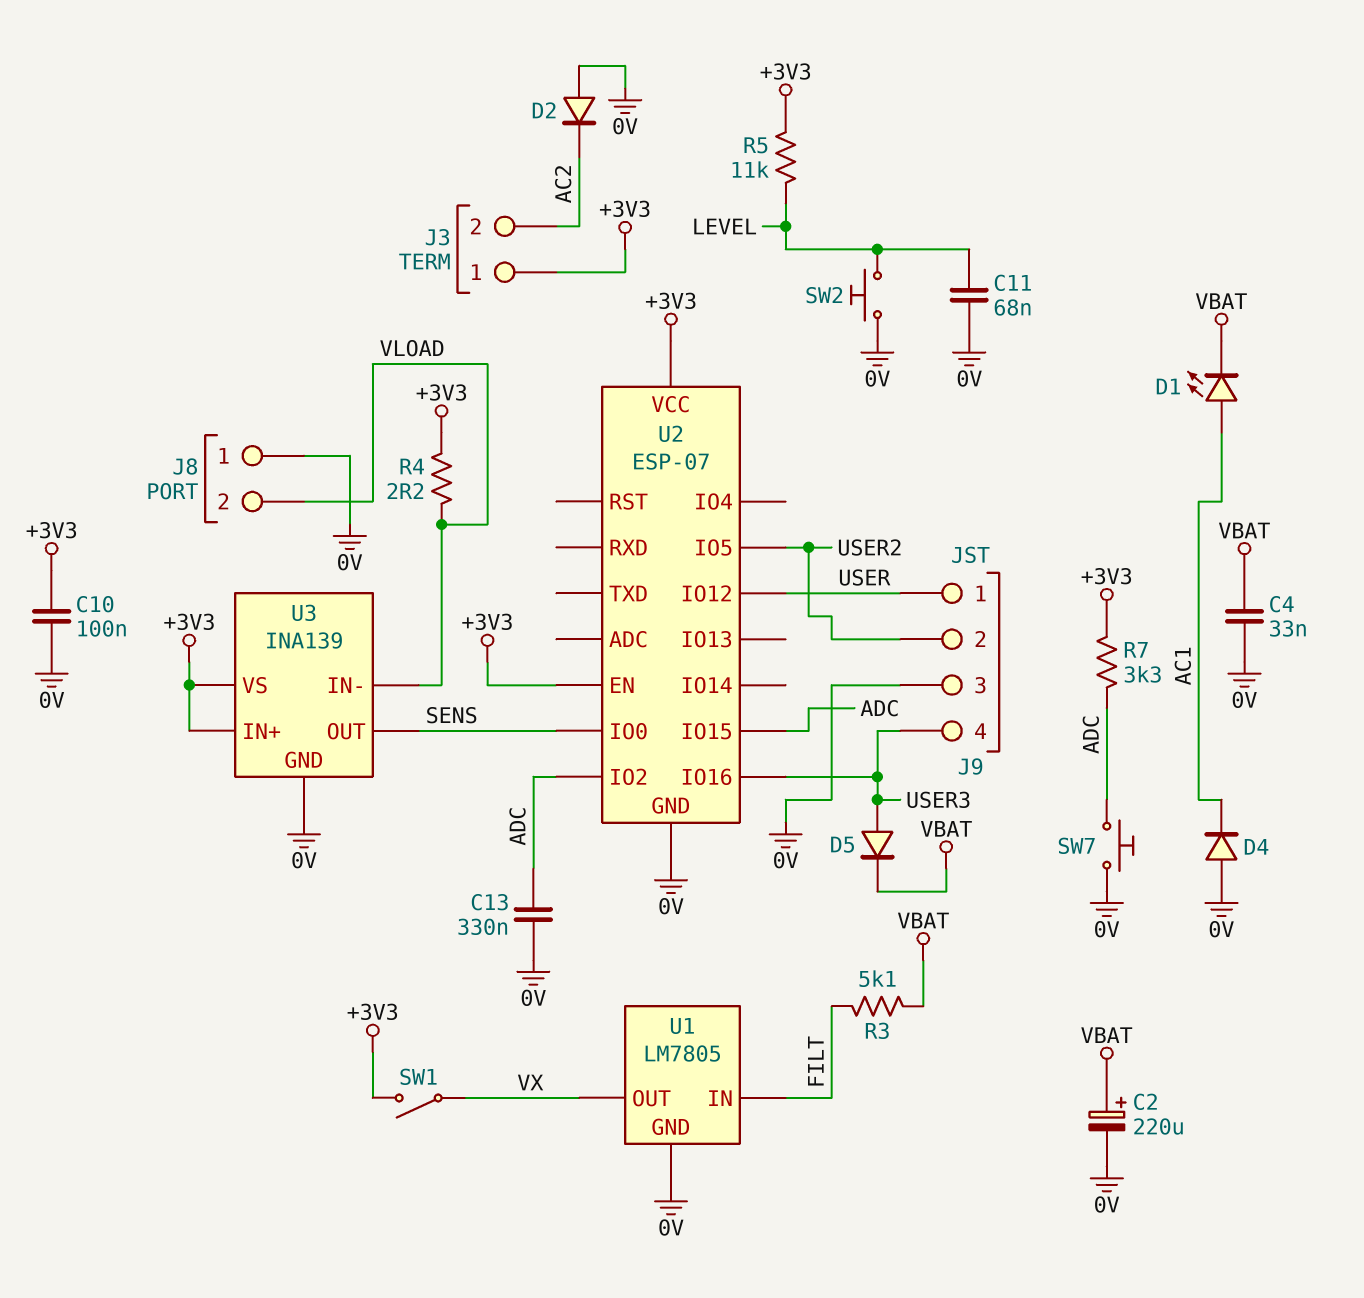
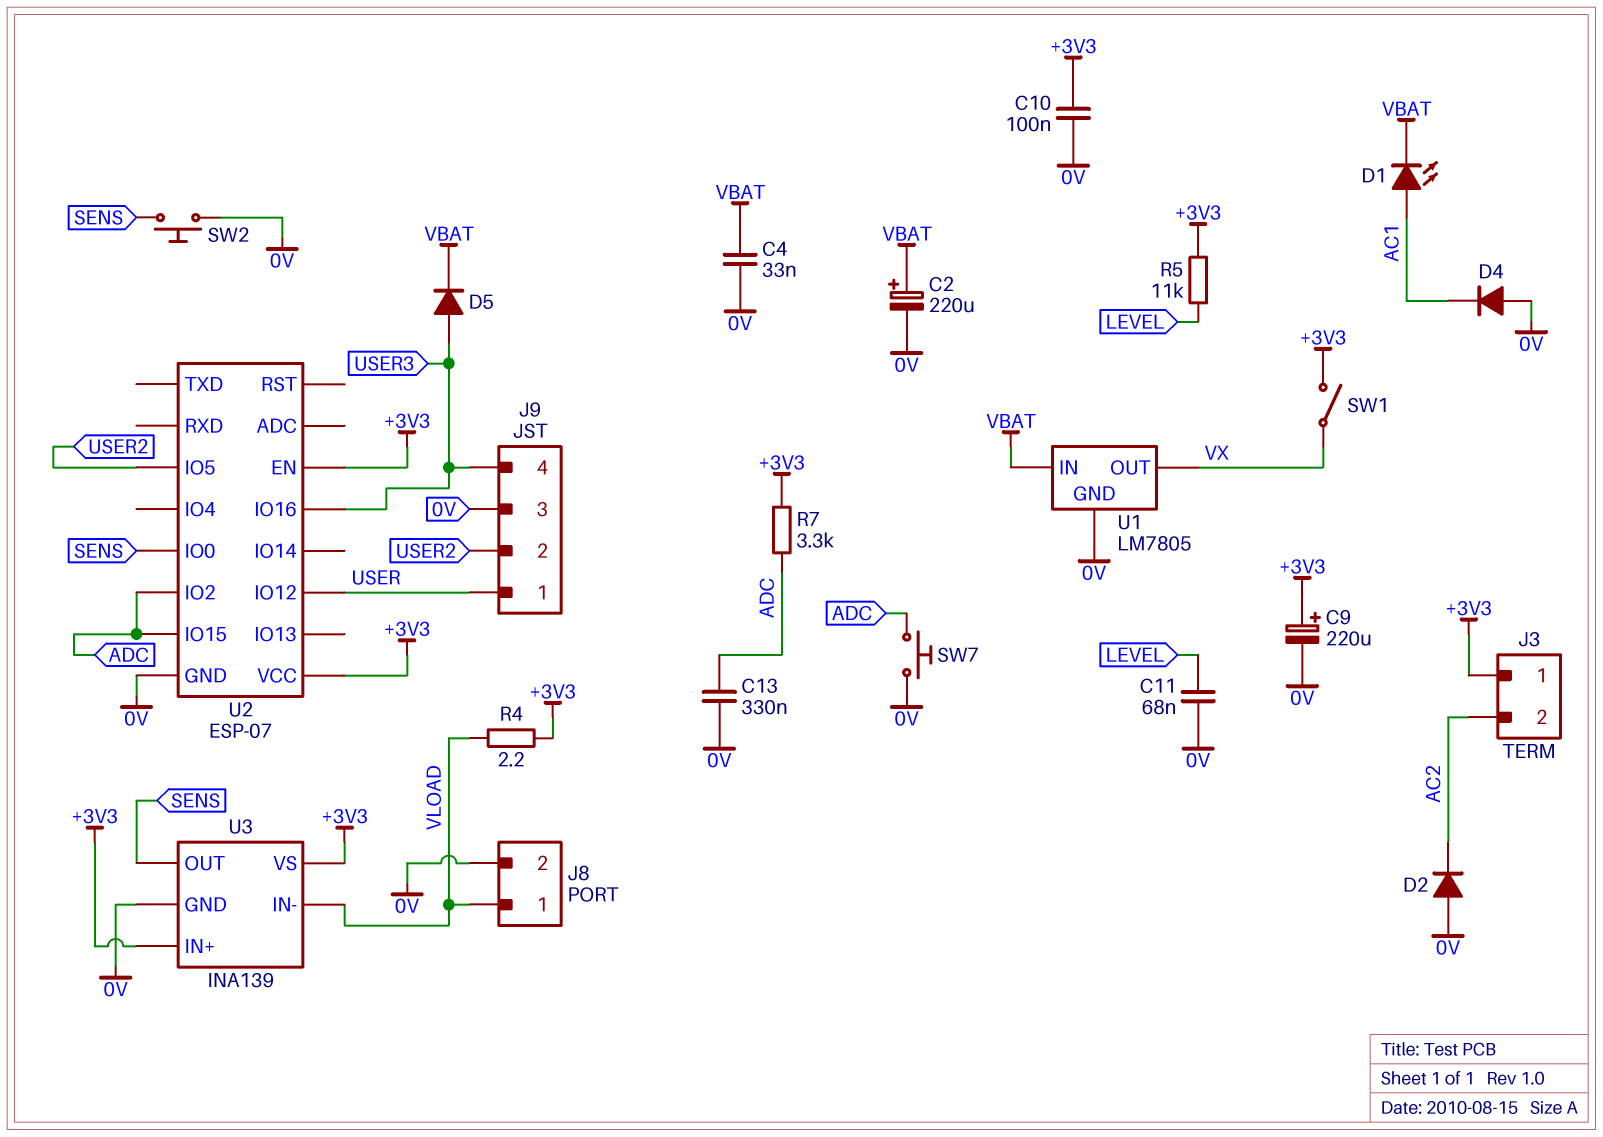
C9: none -> 220uF (plus +3V3, minus 0V)
J8 pin 1: 0V -> VLOAD
J8 pin 2: VLOAD -> 0V
R3: 5.1k (FILT, VBAT) -> none
SW2: button (0V, LEVEL) -> button (0V, SENS)
U1 pin IN: FILT -> VBAT

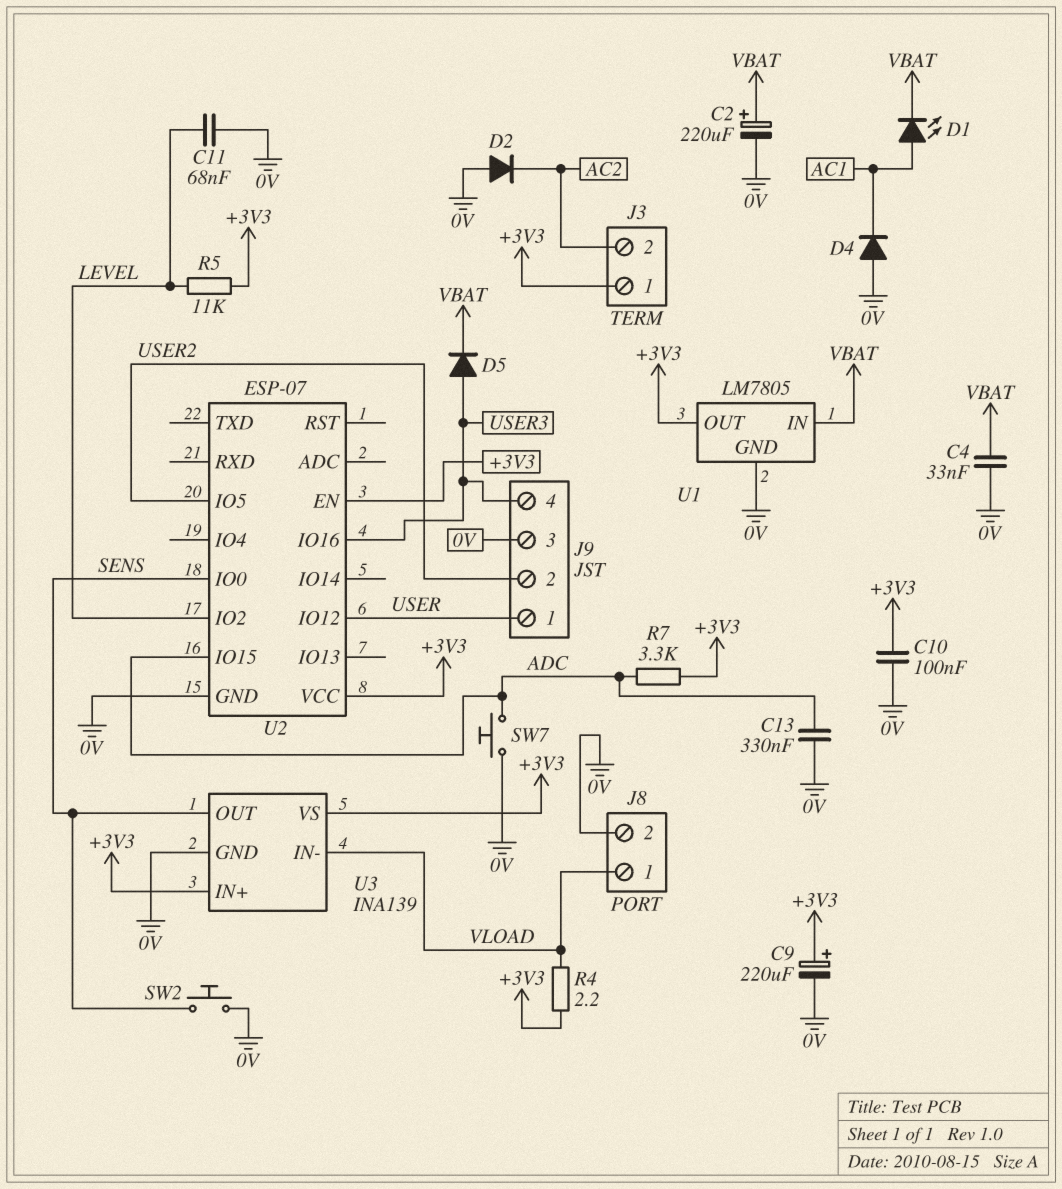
SW1: switch (+3V3, VX) -> none
U1 pin OUT: VX -> +3V3
U2 pin IO2: ADC -> LEVEL

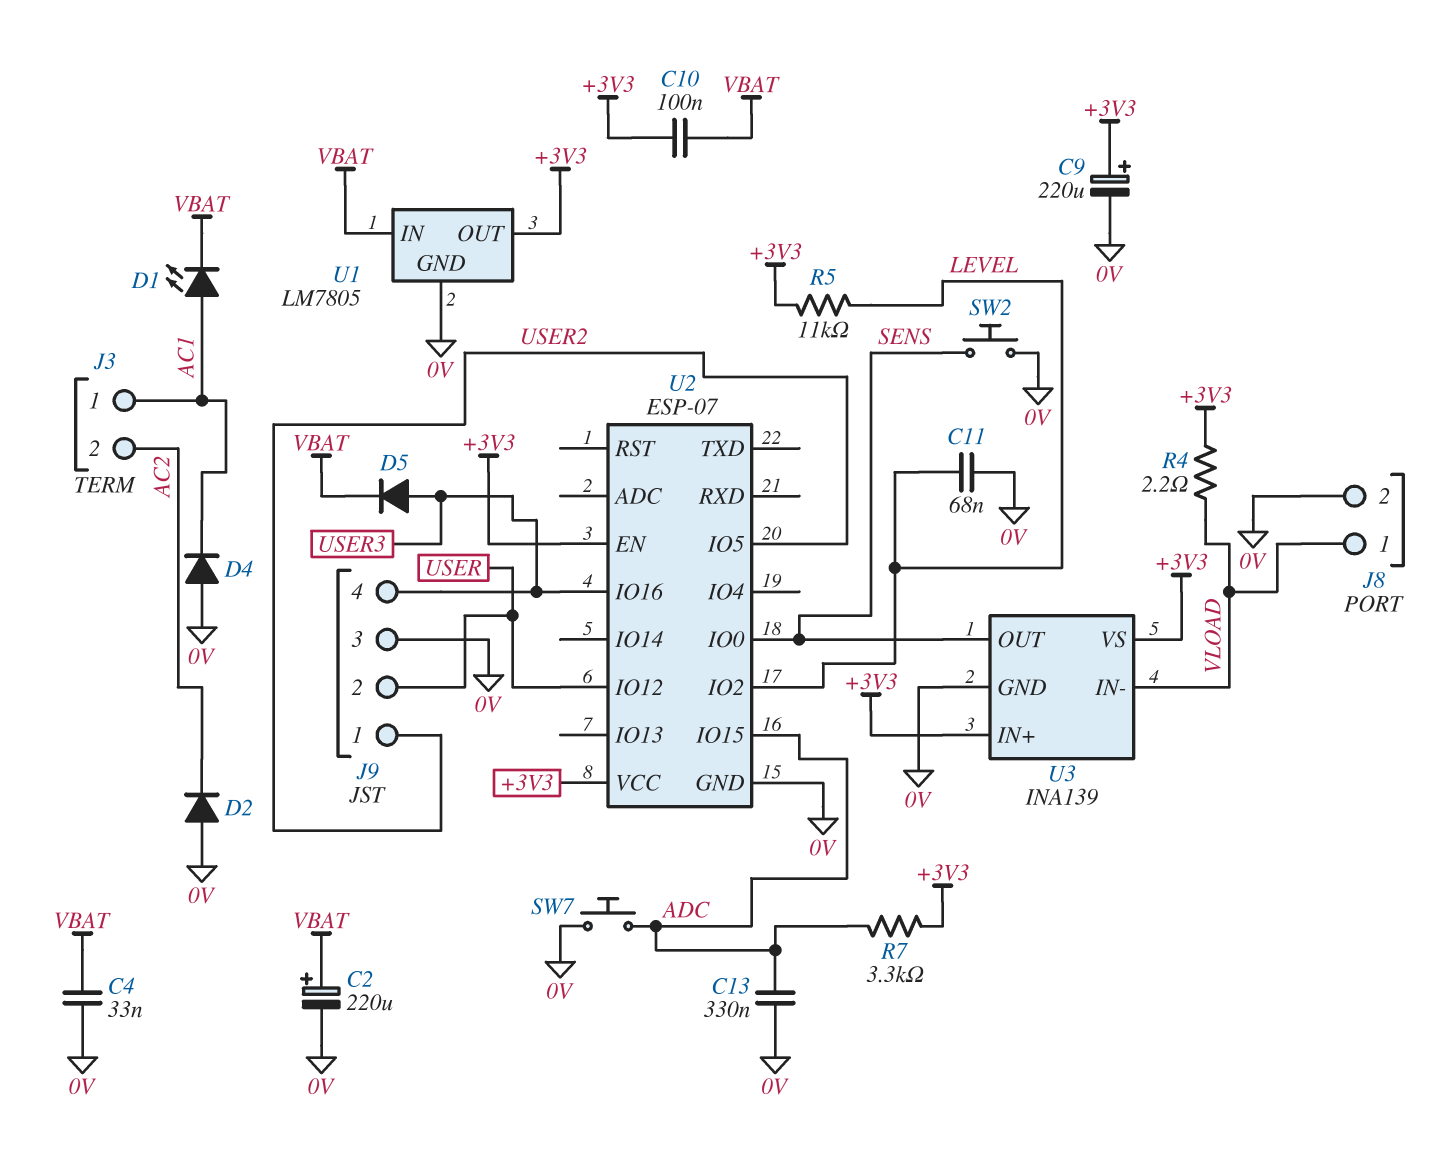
C10: 100nF (+3V3, 0V) -> 100nF (+3V3, VBAT)
J3 pin 1: +3V3 -> AC1
J9 pin 1: USER -> USER2
J9 pin 2: USER2 -> USER

